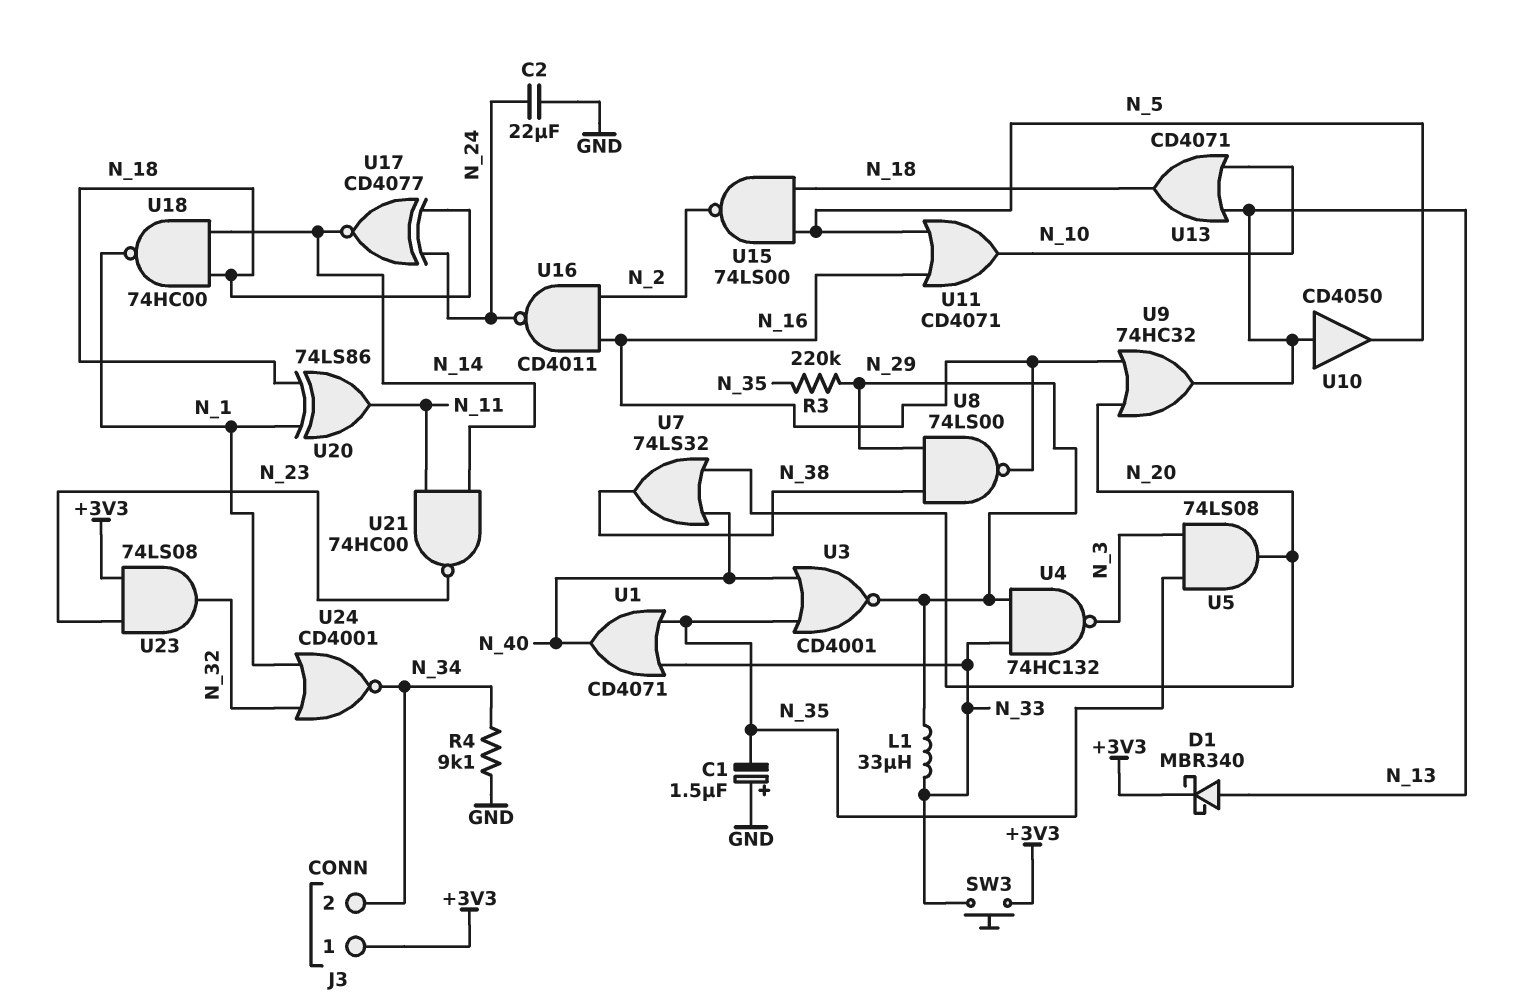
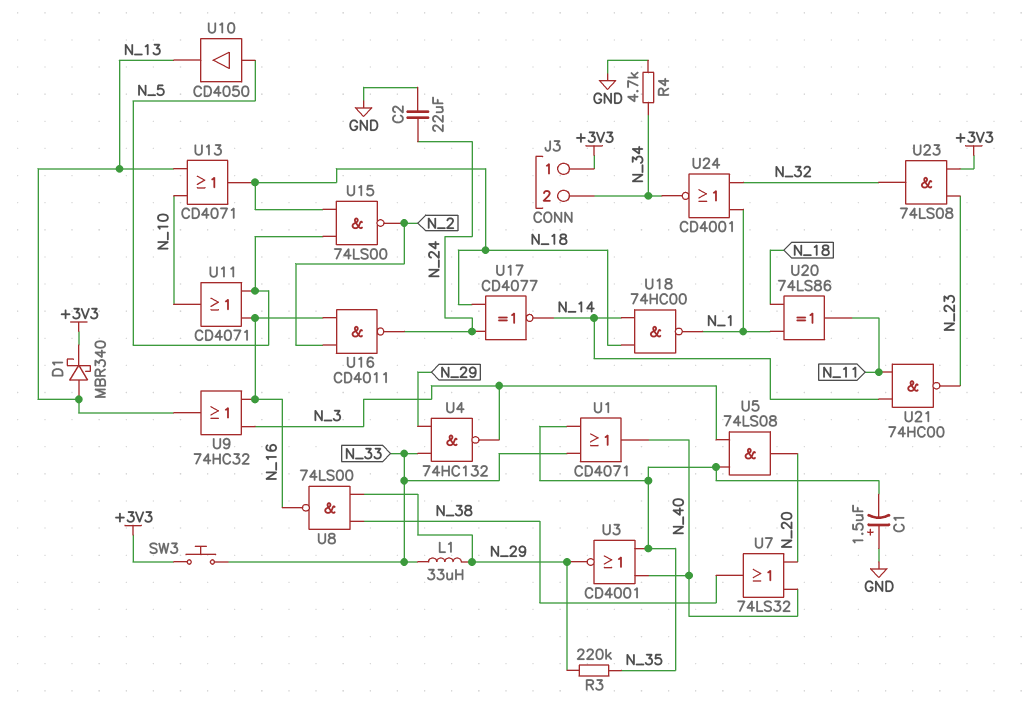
R4: 9.1k (GND, N_34) -> 4.7k (GND, N_34)
U9: OR 74HC32 (in N_16, in N_20, out N_13) -> OR 74HC32 (in N_3, in N_16, out N_13)
U10: buffer CD4050 (in N_13, out N_5) -> buffer CD4050 (in N_5, out N_13)

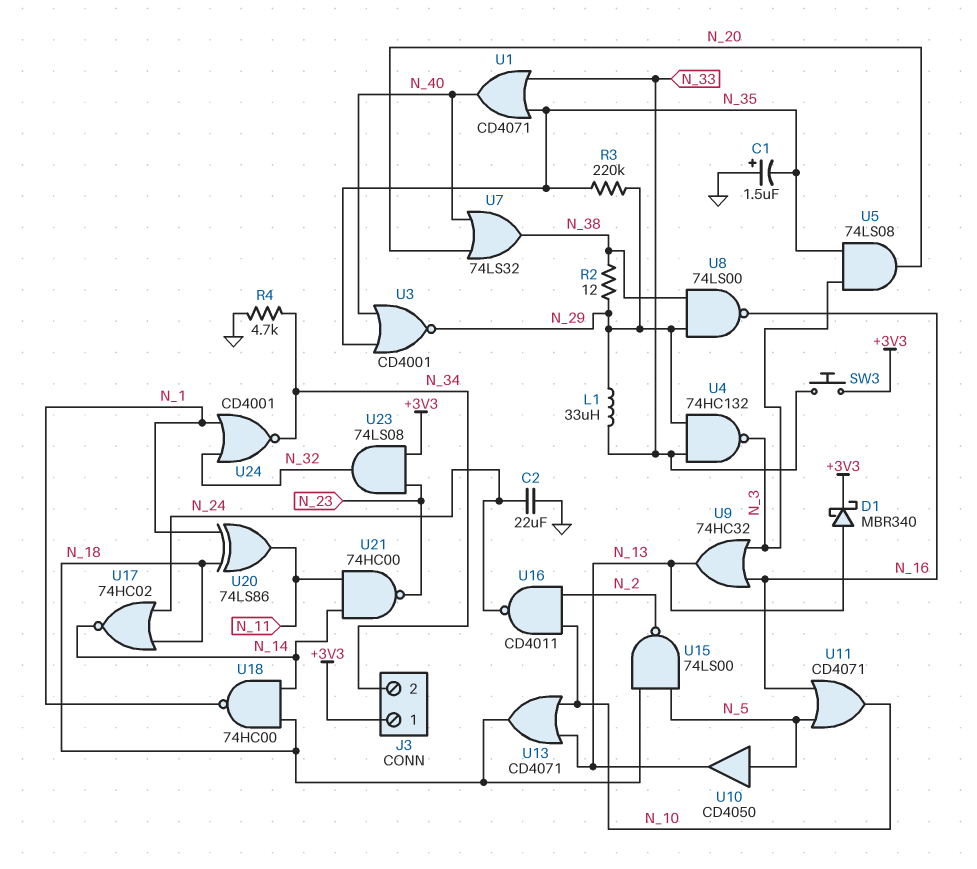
R2: none -> 12 (N_29, N_38)
U16: NAND CD4011 (in N_2, in N_16, out N_24) -> NAND CD4011 (in N_2, in N_10, out N_24)
U17: XNOR CD4077 (in N_18, in N_24, out N_14) -> NOR 74HC02 (in N_18, in N_24, out N_14)

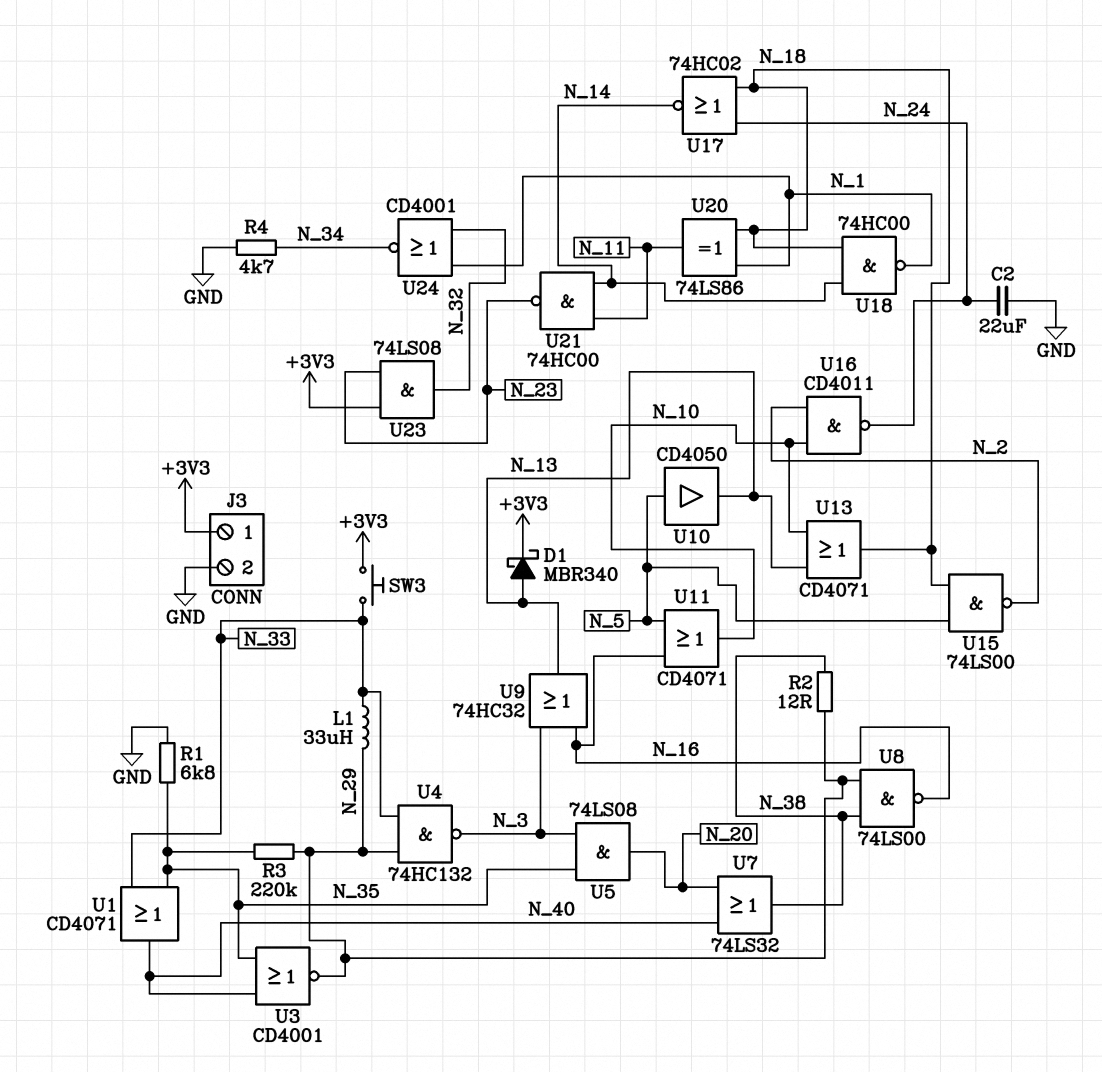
C1: 1.5uF (plus GND, minus N_35) -> none
J3 pin 2: N_34 -> GND
R1: none -> 6.8k (GND, N_35)

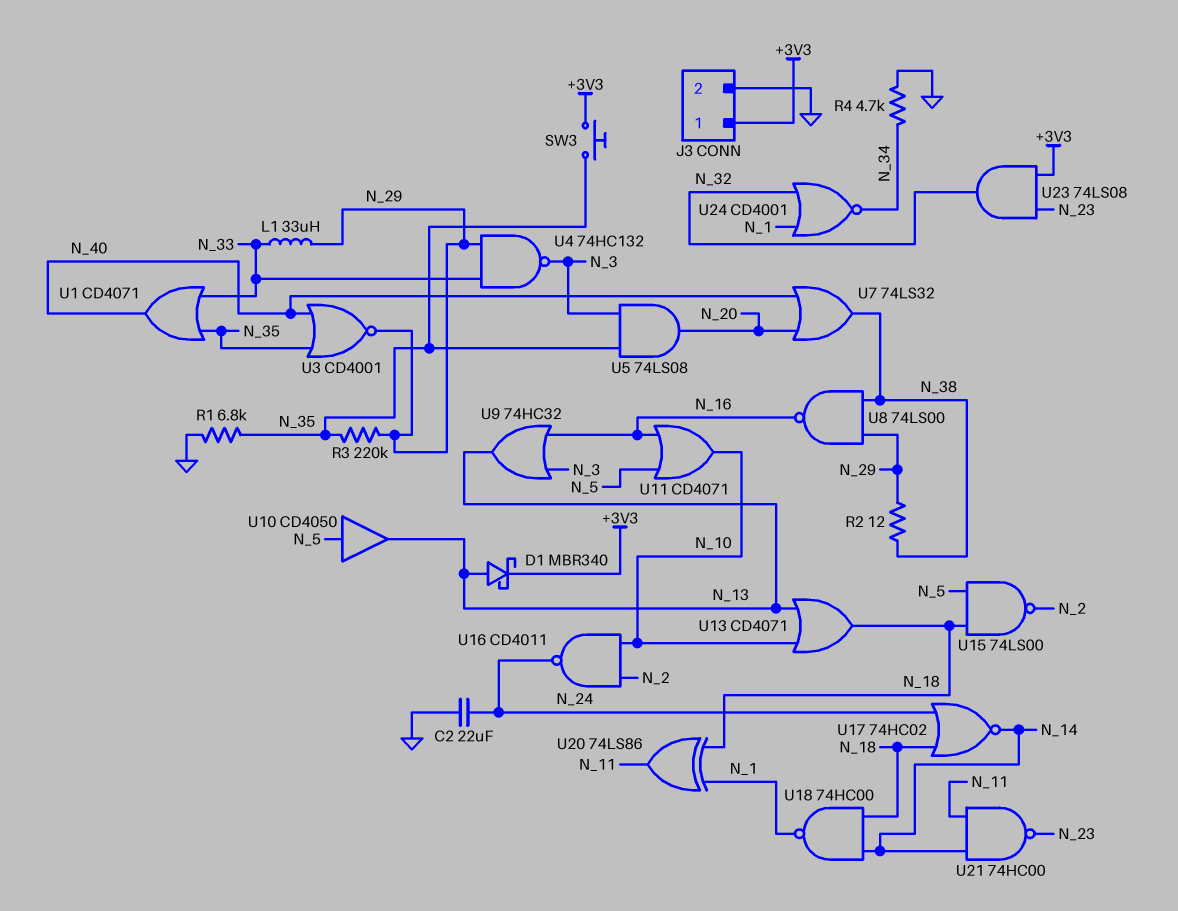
SW3: button (+3V3, N_33) -> button (+3V3, N_35)

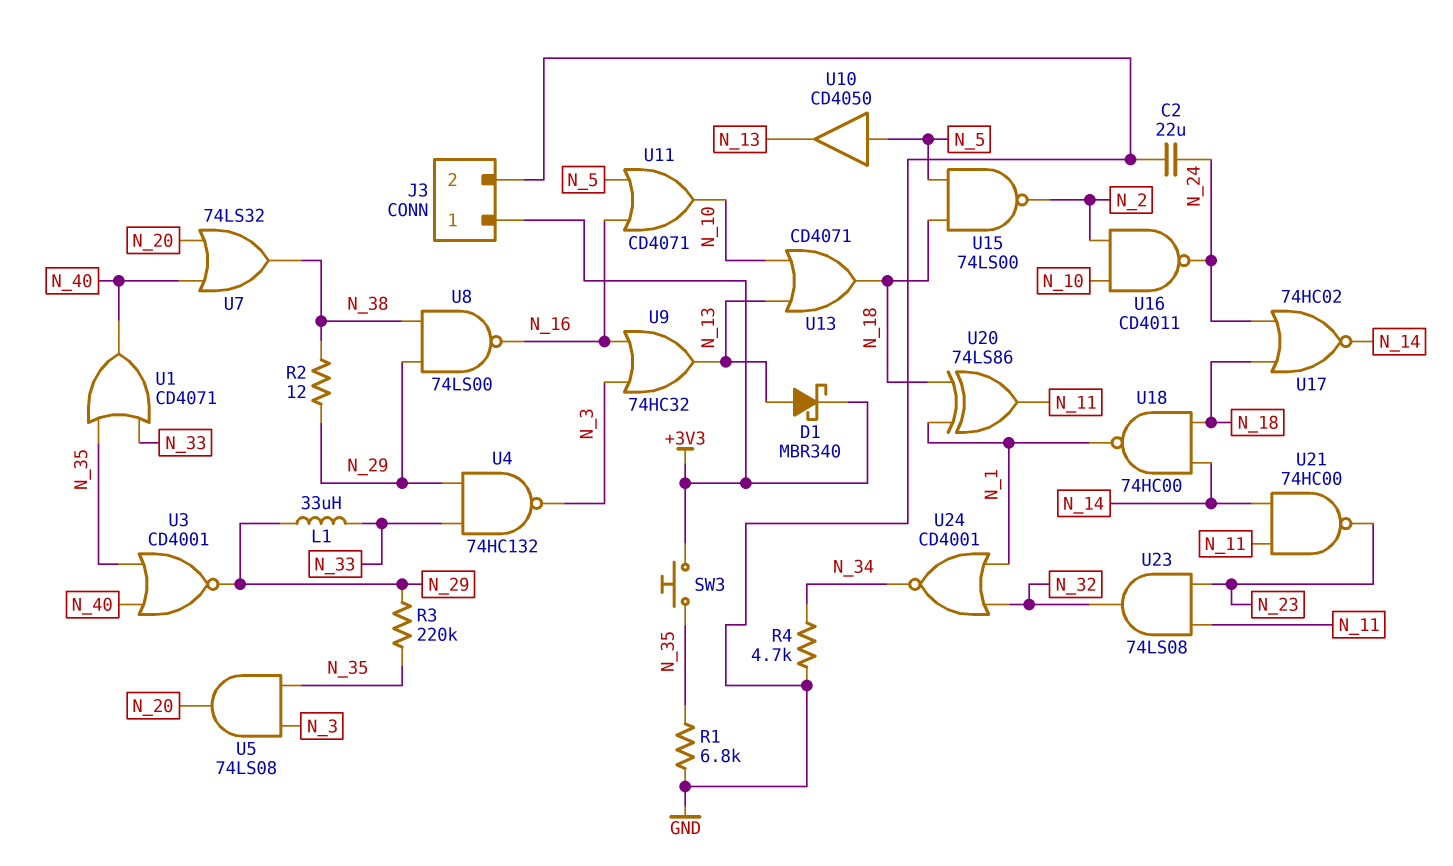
U23: AND 74LS08 (in +3V3, in N_23, out N_32) -> AND 74LS08 (in N_11, in N_23, out N_32)

